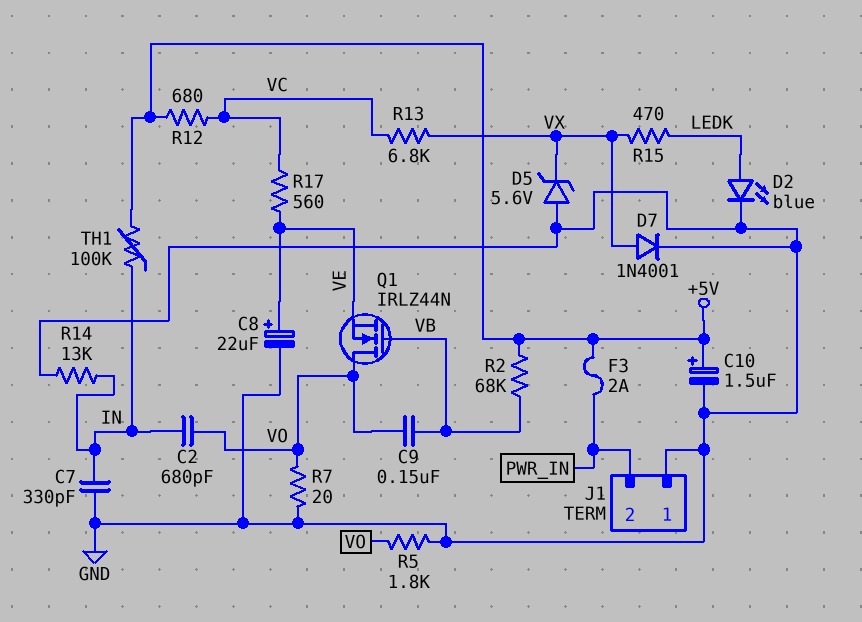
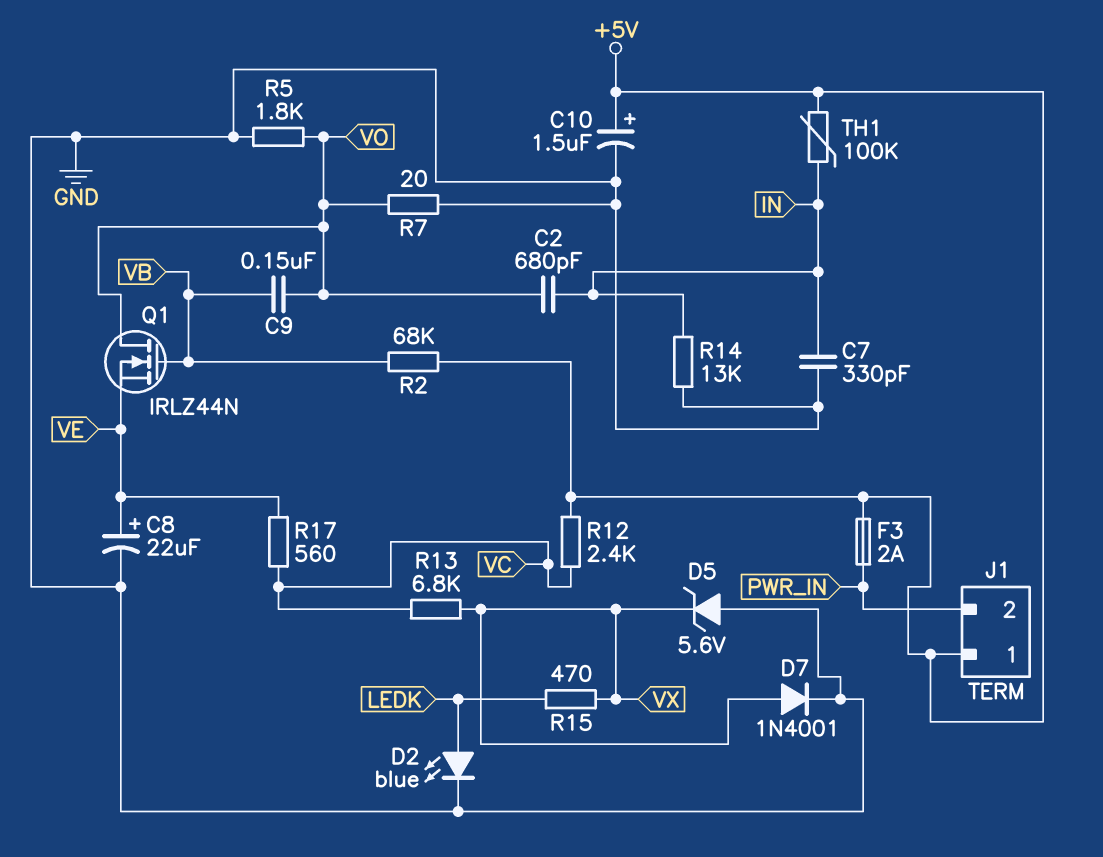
J1 pin 1: GND -> +5V
R12: 680 (+5V, VC) -> 2.4k (+5V, VC)

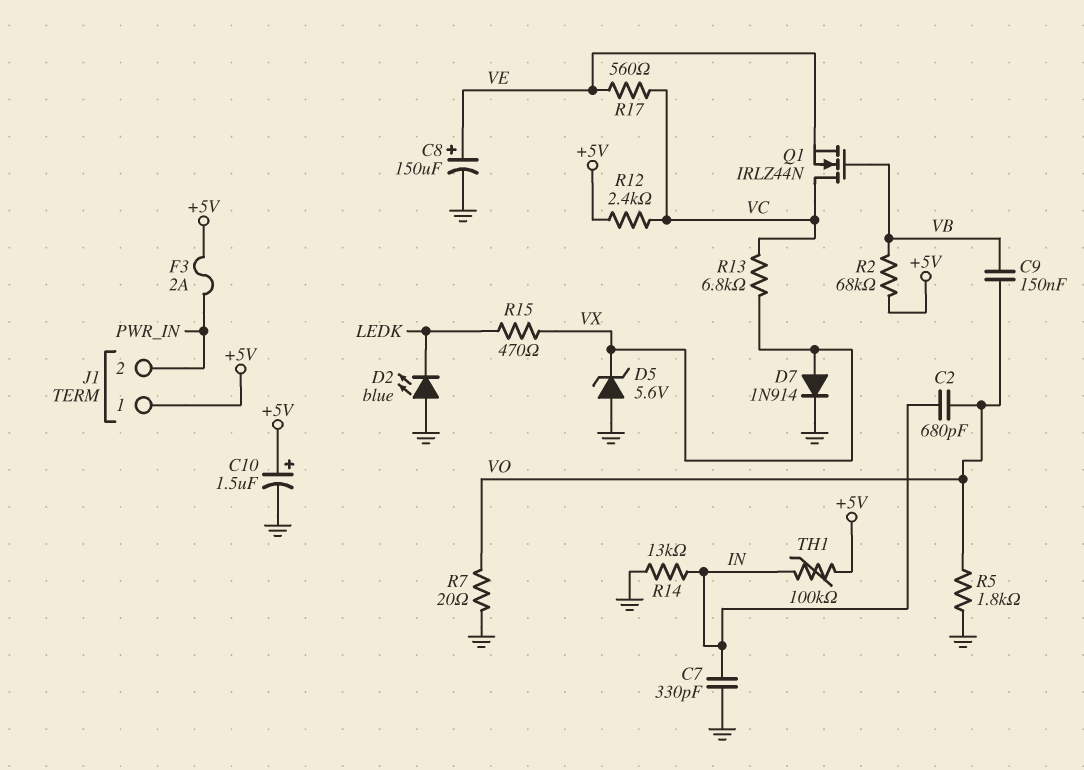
C8: 22uF (plus VE, minus GND) -> 150uF (plus VE, minus GND)
D2: LED blue (A LEDK, K GND) -> LED blue (A GND, K LEDK)
D7: diode 1N4001 (A VX, K GND) -> diode 1N914 (A VX, K GND)
Q1: NMOS IRLZ44N (G VB, D VO, S VE) -> NMOS IRLZ44N (G VB, D VC, S VE)

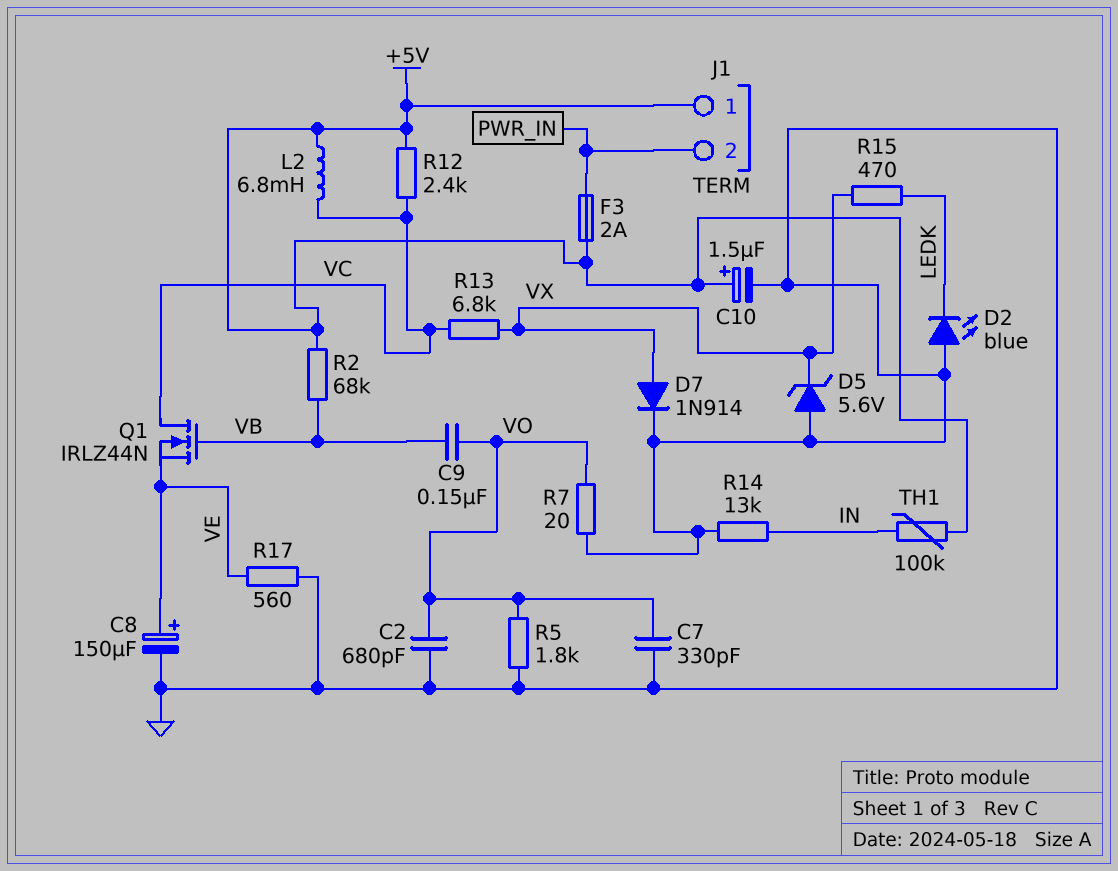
C2: 680pF (IN, VO) -> 680pF (GND, VO)
C7: 330pF (GND, IN) -> 330pF (GND, VO)
L2: none -> 6.8mH (+5V, VC)
R17: 560 (VC, VE) -> 560 (GND, VE)

